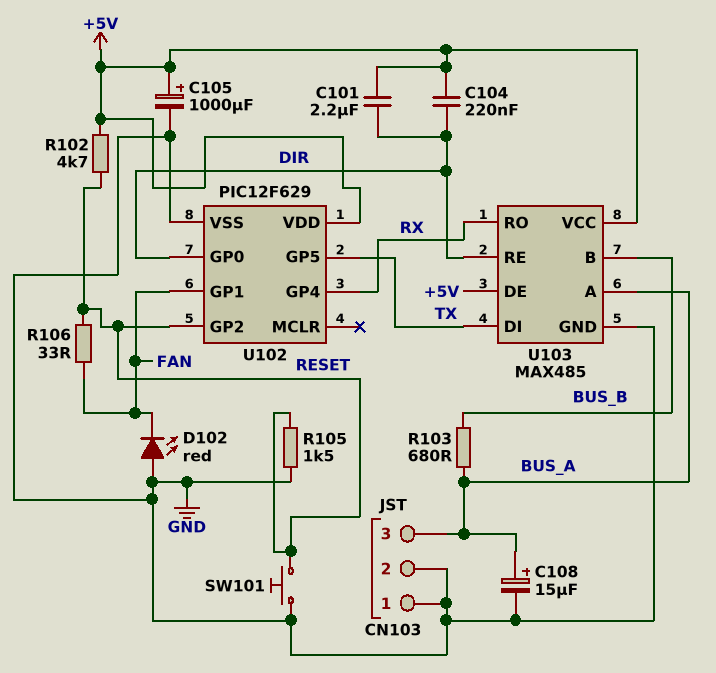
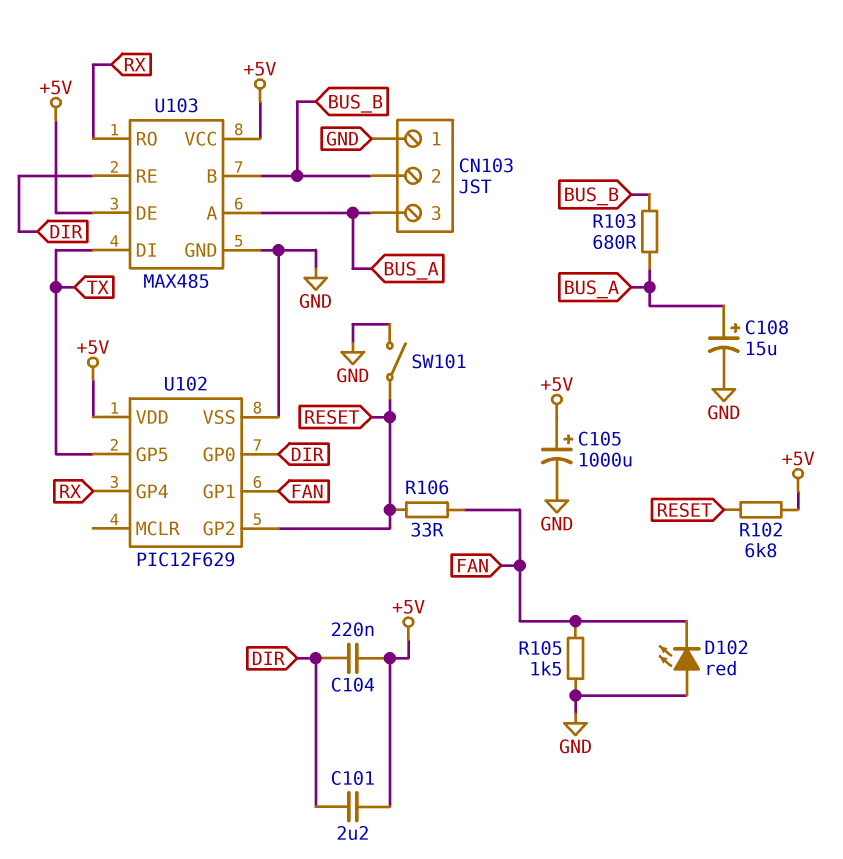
CN103 pin 2: GND -> BUS_B
R102: 4.7k (+5V, RESET) -> 6.8k (+5V, RESET)
R105: 1.5k (GND, RESET) -> 1.5k (FAN, GND)
SW101: button (GND, RESET) -> switch (GND, RESET)

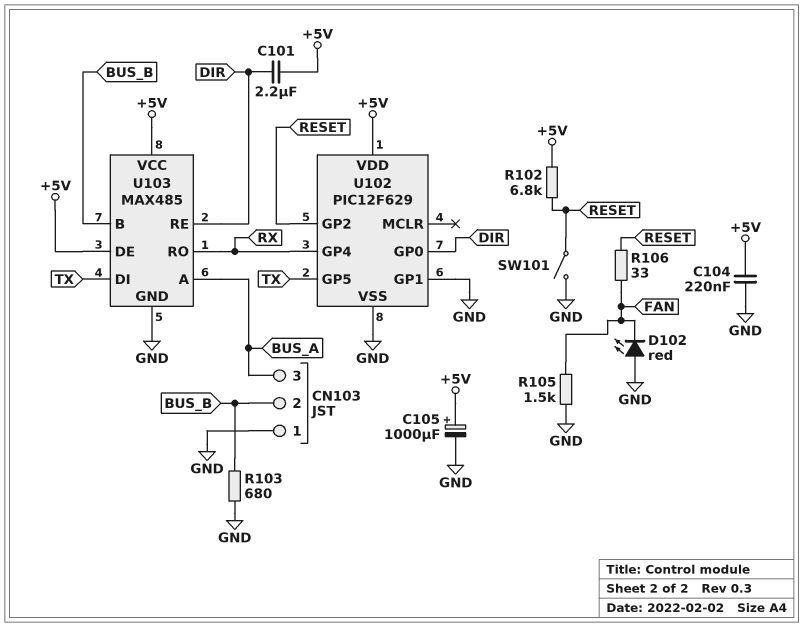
C104: 220nF (+5V, DIR) -> 220nF (+5V, GND)
C108: 15uF (plus BUS_A, minus GND) -> none
R103: 680 (BUS_A, BUS_B) -> 680 (BUS_B, GND)
U102 pin GP1: FAN -> GND

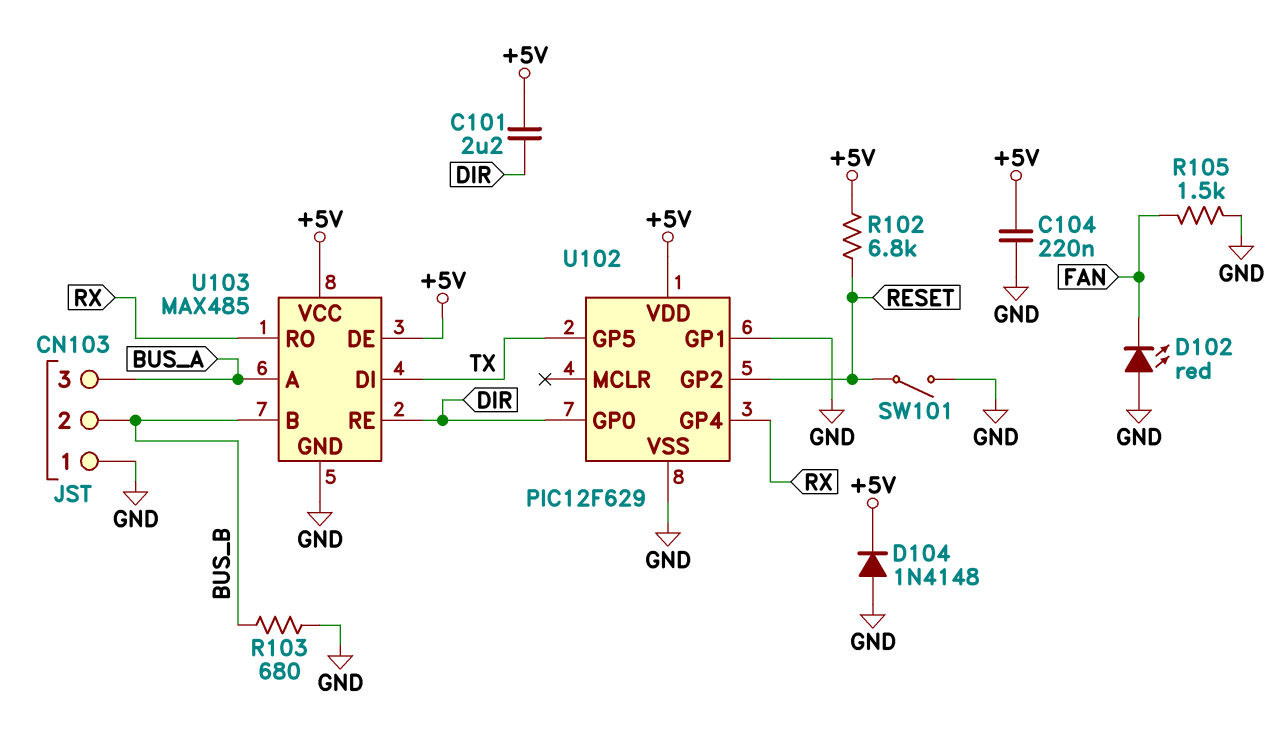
C105: 1000uF (plus +5V, minus GND) -> none
D104: none -> diode 1N4148 (A GND, K +5V)
R106: 33 (FAN, RESET) -> none

